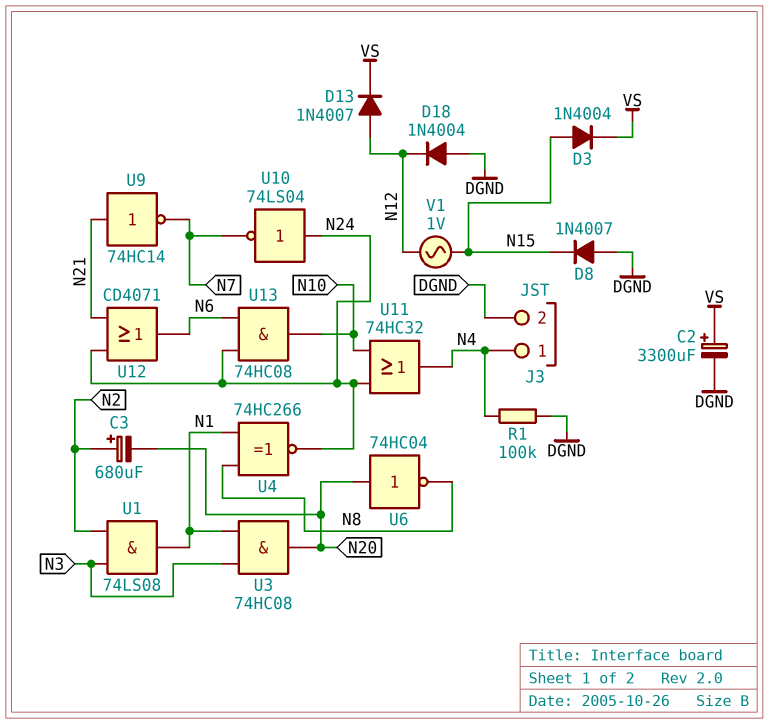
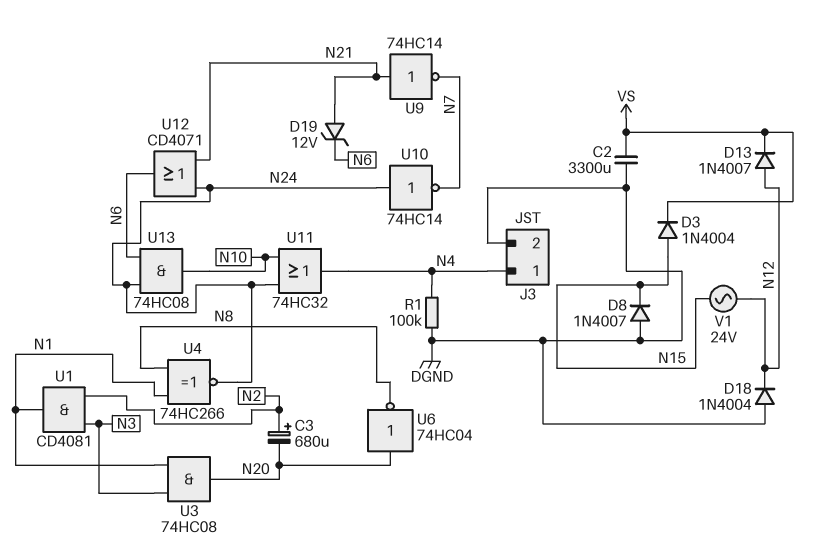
C2: 3300uF (plus VS, minus DGND) -> 3300uF (DGND, VS)
D19: none -> zener 12V (A N21, K N6)
U1: AND 74LS08 (in N2, in N3, out N1) -> AND CD4081 (in N2, in N3, out N1)
U10: NOT 74LS04 (in N24, out N7) -> NOT 74HC14 (in N24, out N7)
V1: AC 1V (N12, N15) -> AC 24V (N12, N15)

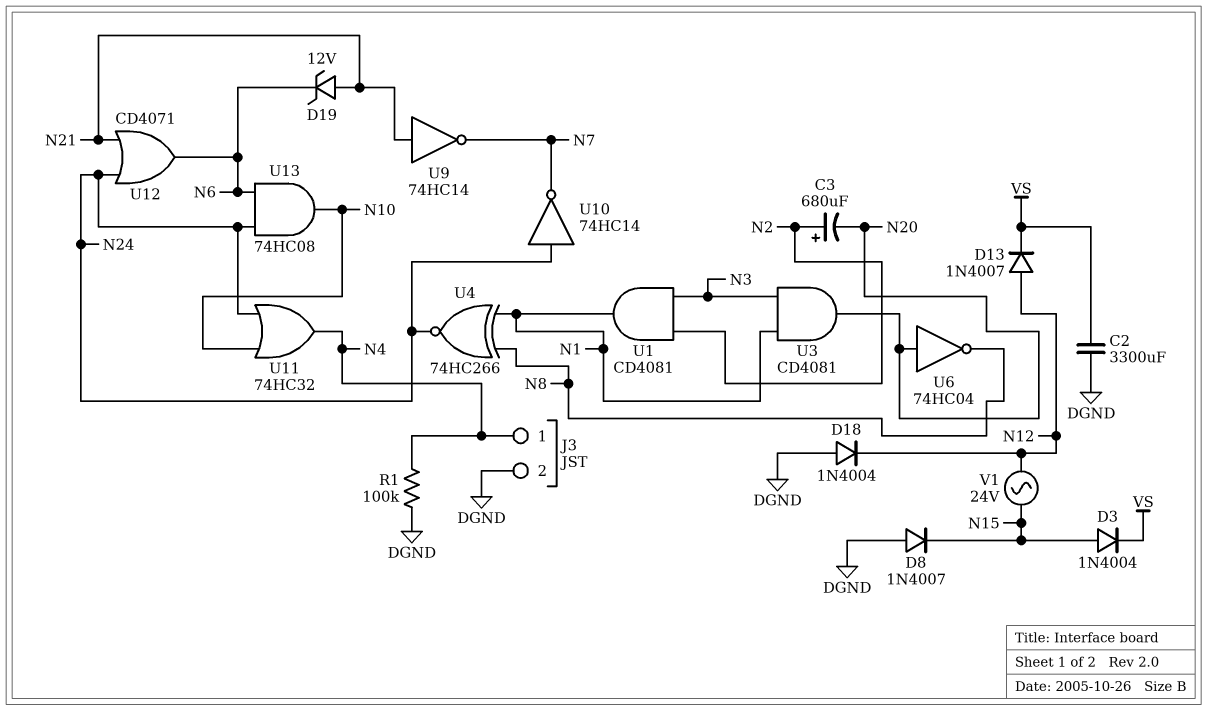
U3: AND 74HC08 (in N1, in N3, out N20) -> AND CD4081 (in N1, in N3, out N20)

